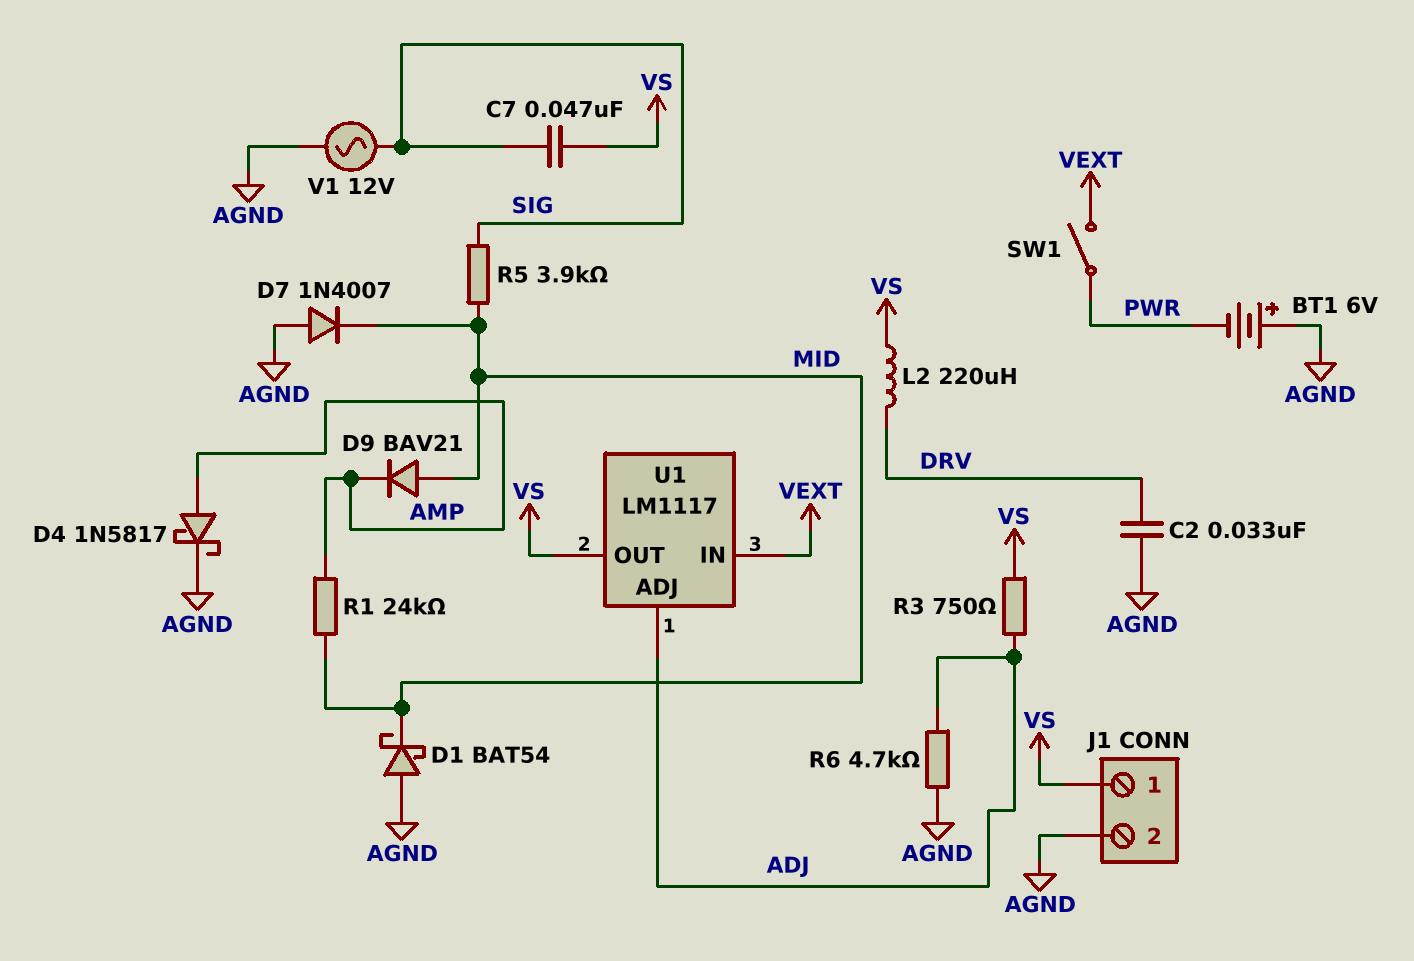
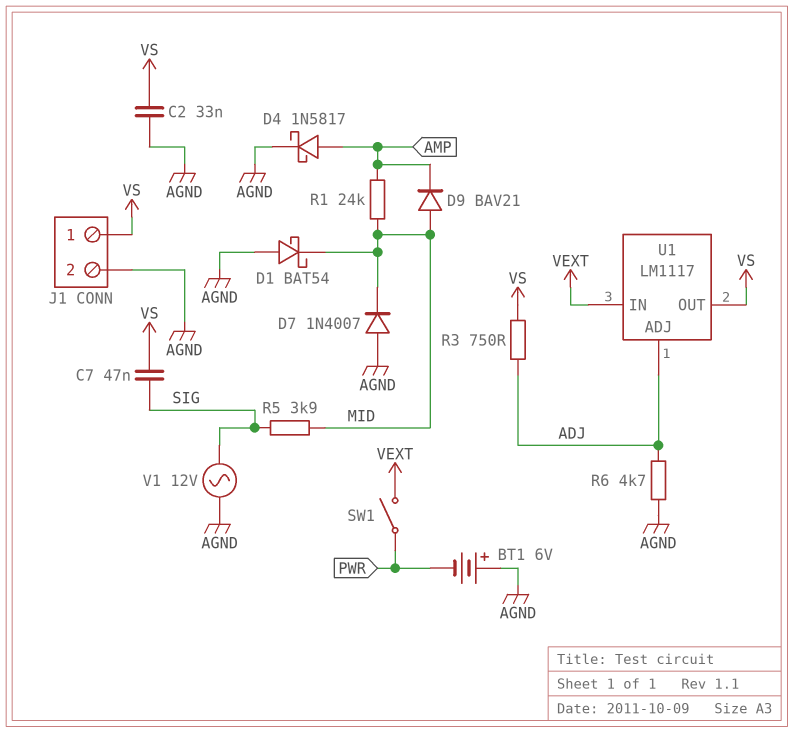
C2: 33nF (AGND, DRV) -> 33nF (AGND, VS)
L2: 220uH (DRV, VS) -> none

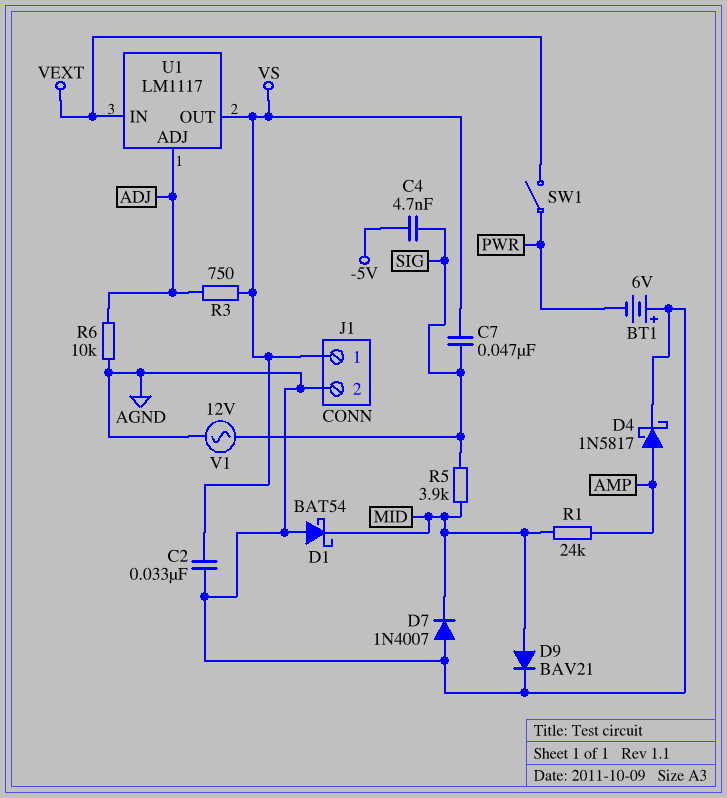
C4: none -> 4.7nF (-5V, SIG)
D9: diode BAV21 (A MID, K AMP) -> diode BAV21 (A MID, K AGND)
R6: 4.7k (ADJ, AGND) -> 10k (ADJ, AGND)

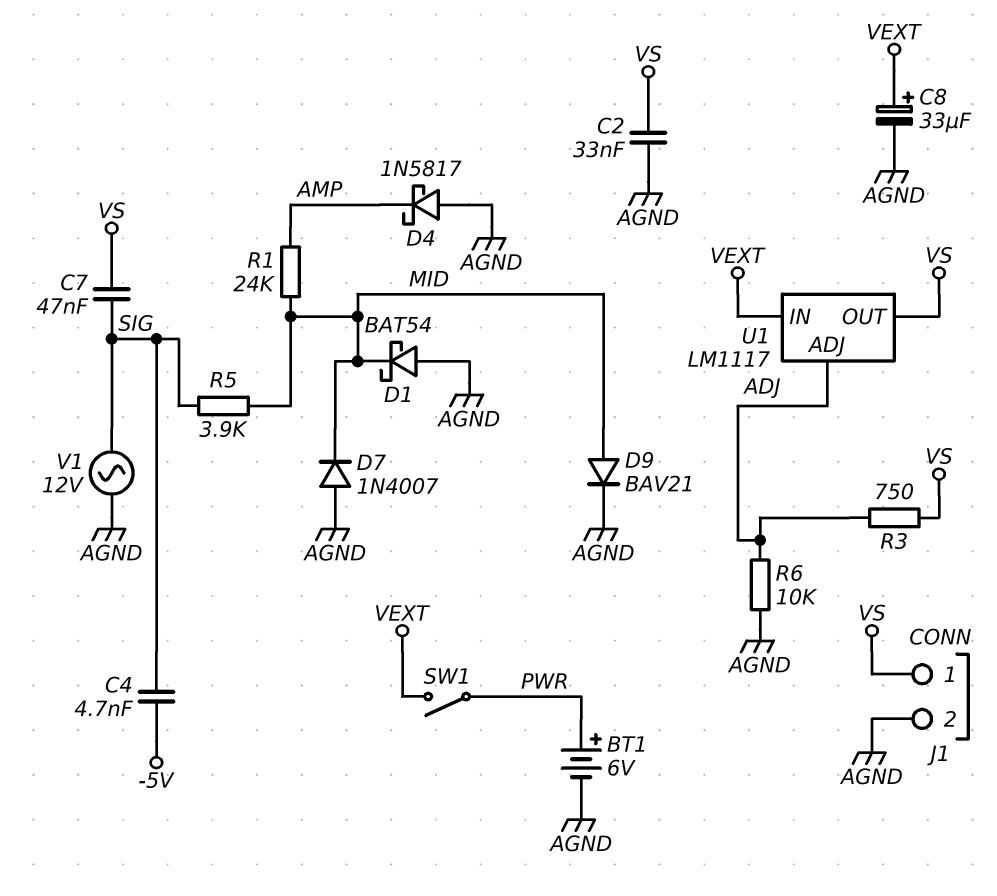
BT1: 6V (plus AGND, minus PWR) -> 6V (plus PWR, minus AGND)
C8: none -> 33uF (plus VEXT, minus AGND)
D4: schottky 1N5817 (A AMP, K AGND) -> schottky 1N5817 (A AGND, K AMP)

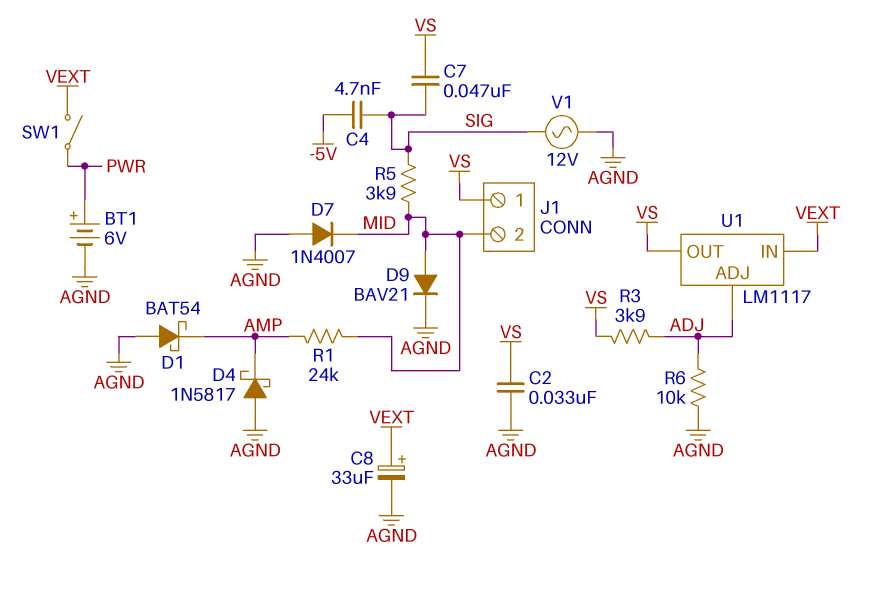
D1: schottky BAT54 (A AGND, K MID) -> schottky BAT54 (A AGND, K AMP)
J1 pin 2: AGND -> MID
R3: 750 (ADJ, VS) -> 3.9k (ADJ, VS)

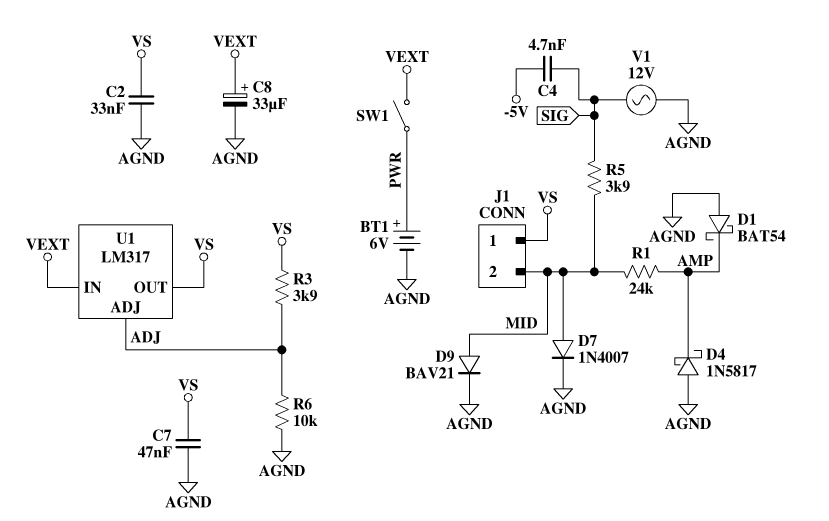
C7: 47nF (SIG, VS) -> 47nF (AGND, VS)
D7: diode 1N4007 (A AGND, K MID) -> diode 1N4007 (A MID, K AGND)
U1: LM1117 -> LM317

